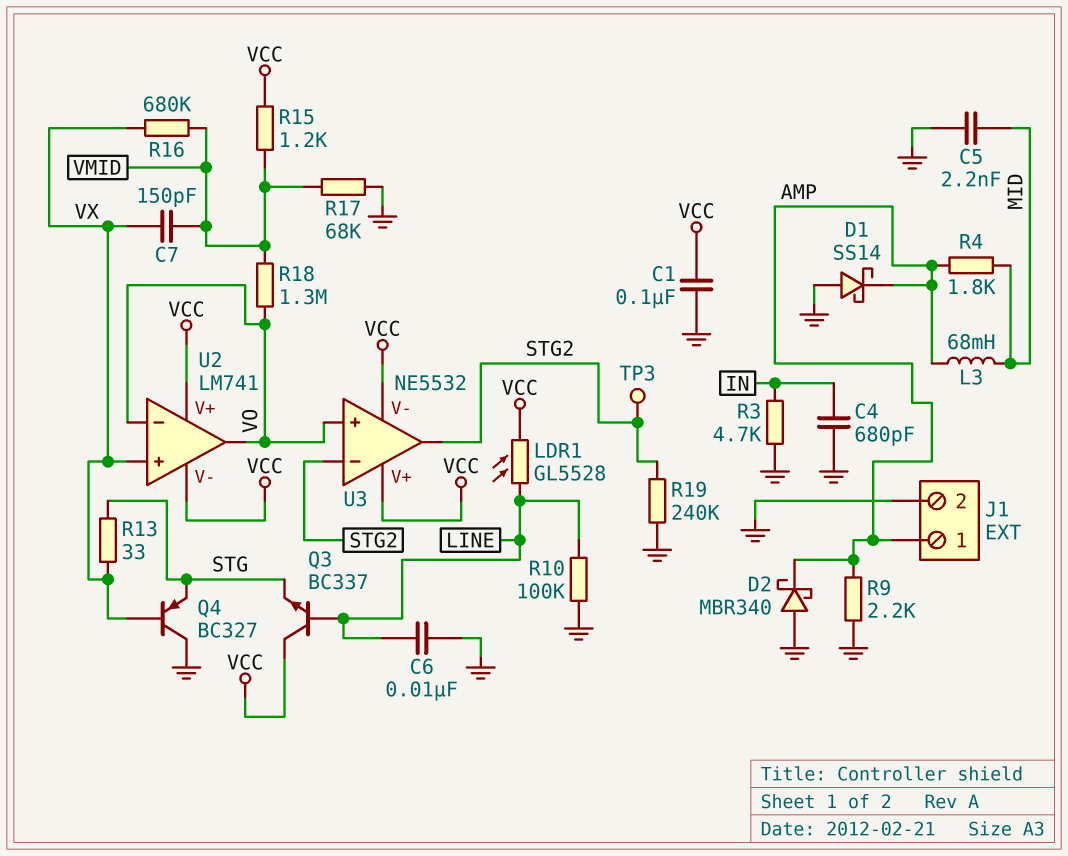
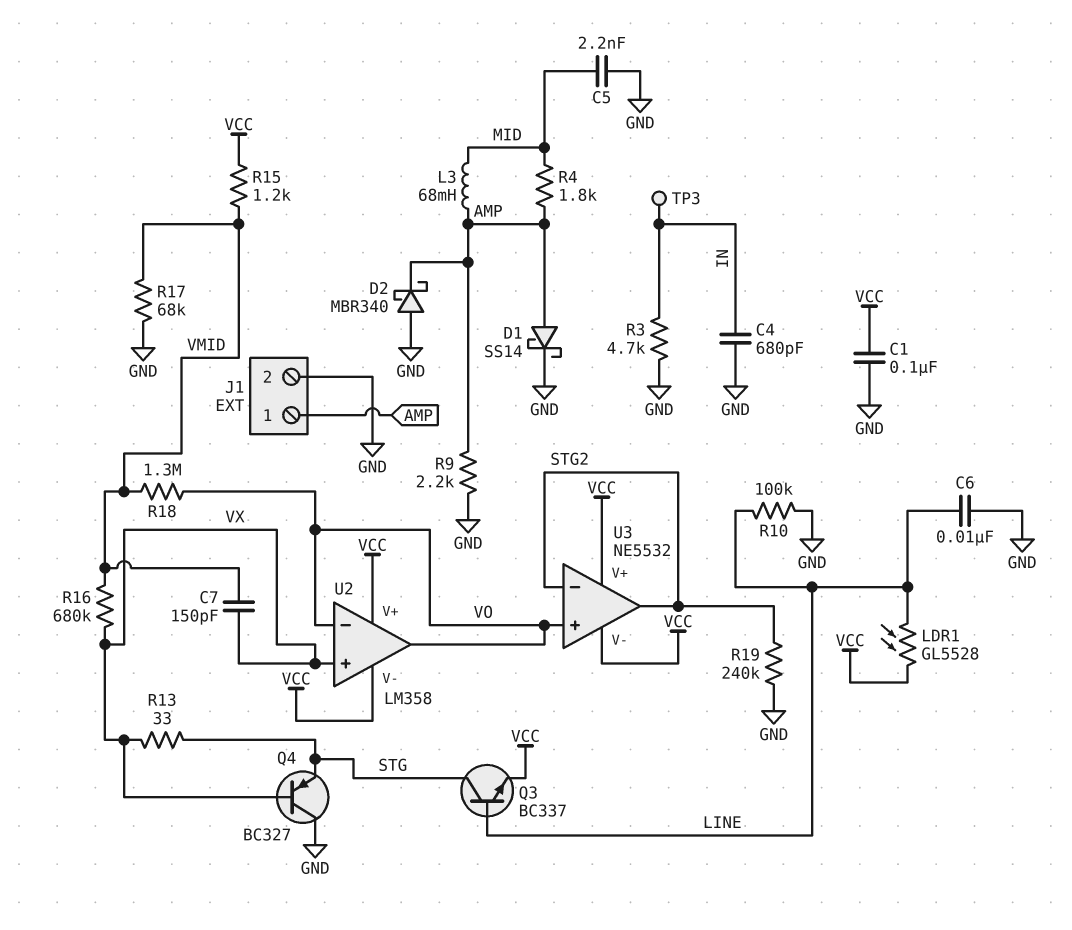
D1: schottky SS14 (A GND, K AMP) -> schottky SS14 (A AMP, K GND)
Q3: NPN BC337 (B LINE, C VCC, E STG) -> NPN BC337 (B LINE, C STG, E VCC)
TP3: test point (STG2) -> test point (IN)
U2: LM741 -> LM358

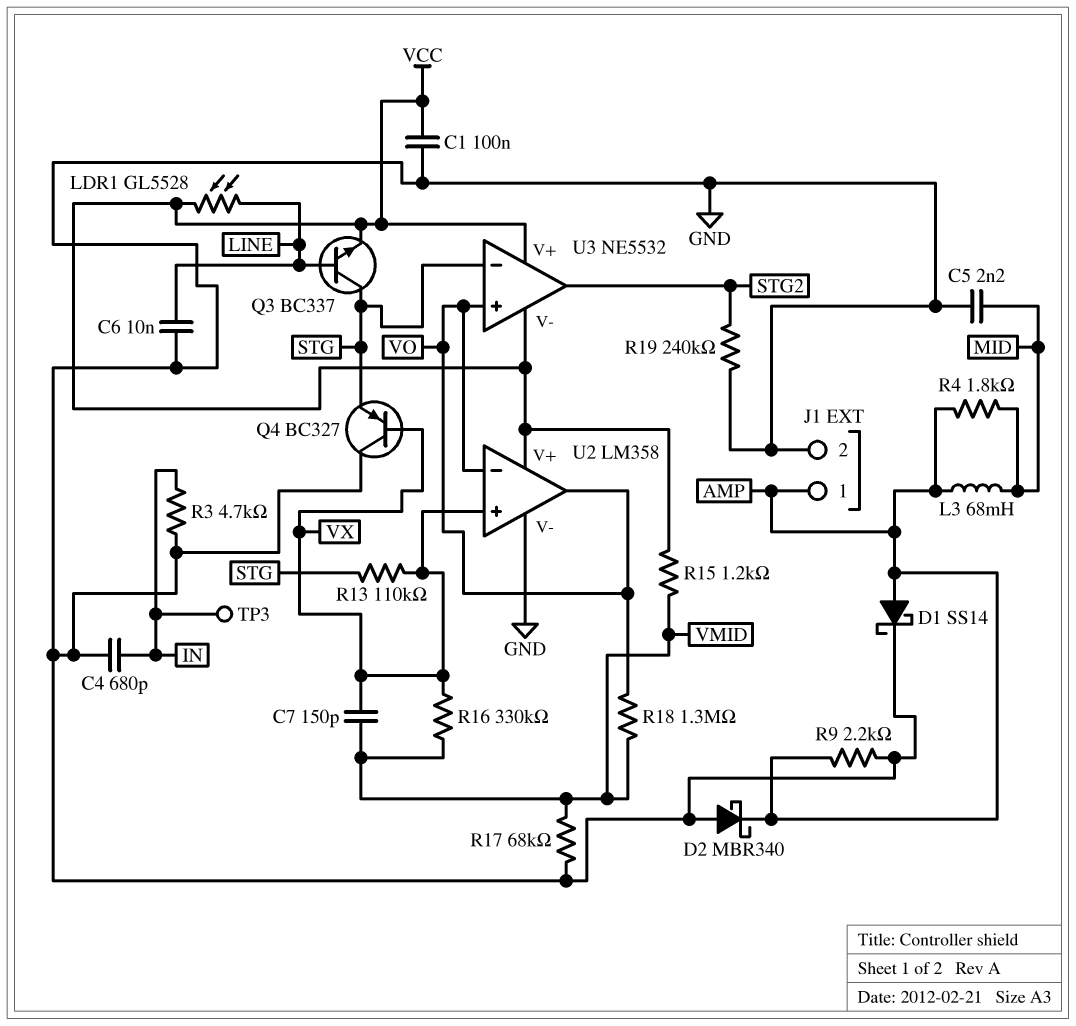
R10: 100k (GND, LINE) -> none
R13: 33 (STG, VX) -> 110k (STG, VX)
R16: 680k (VMID, VX) -> 330k (VMID, VX)
U2 pin V-: VCC -> GND
U3 pin in-: STG2 -> STG

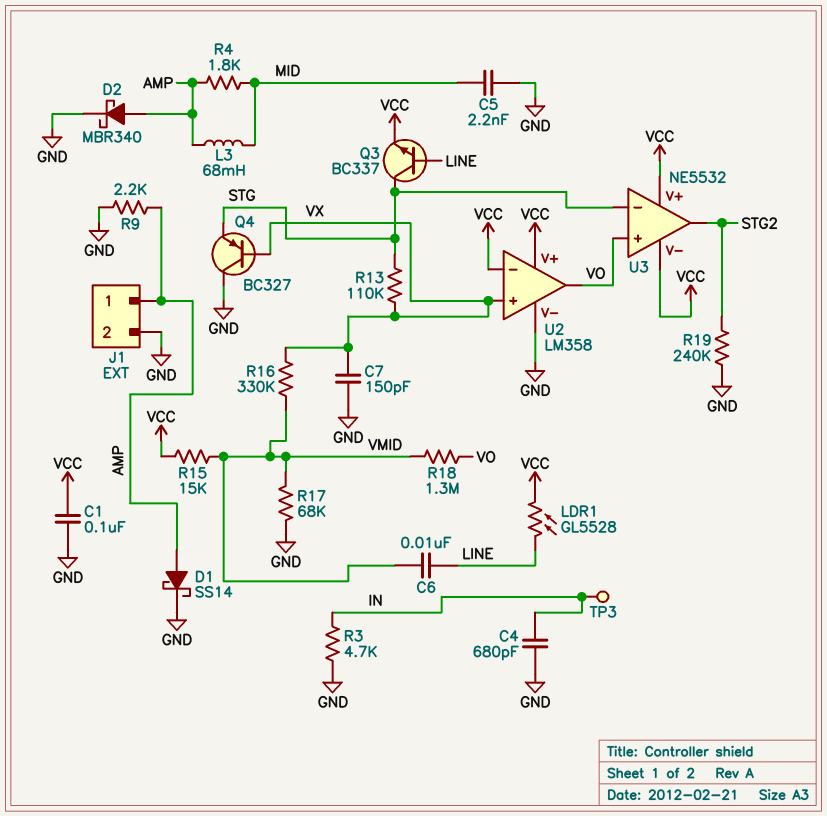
C6: 10nF (GND, LINE) -> 10nF (LINE, VMID)
C7: 150pF (VMID, VX) -> 150pF (GND, VX)
D2: schottky MBR340 (A GND, K AMP) -> schottky MBR340 (A AMP, K GND)
R15: 1.2k (VCC, VMID) -> 15k (VCC, VMID)
U2 pin in-: VO -> VCC

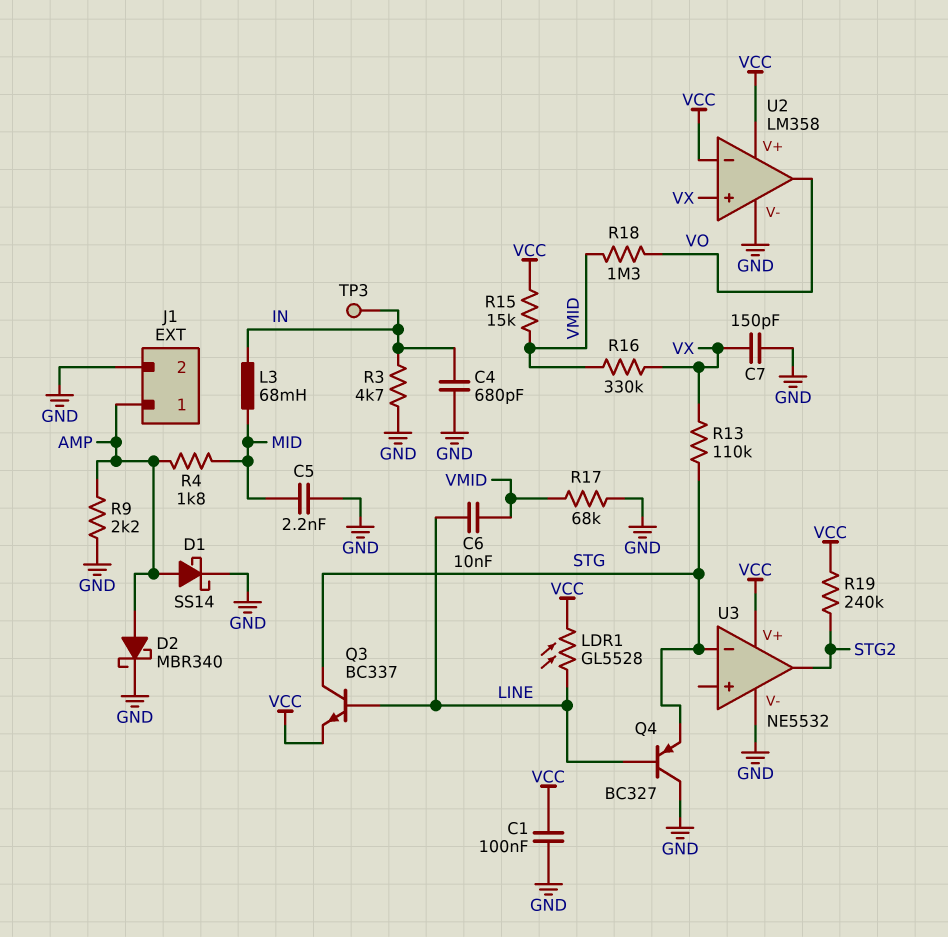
L3: 68mH (AMP, MID) -> 68mH (IN, MID)
Q4: PNP BC327 (B VX, C GND, E STG) -> PNP BC327 (B LINE, C GND, E STG)
R19: 240k (GND, STG2) -> 240k (STG2, VCC)
U3 pin V-: VCC -> GND
U3 pin in+: VO -> none

